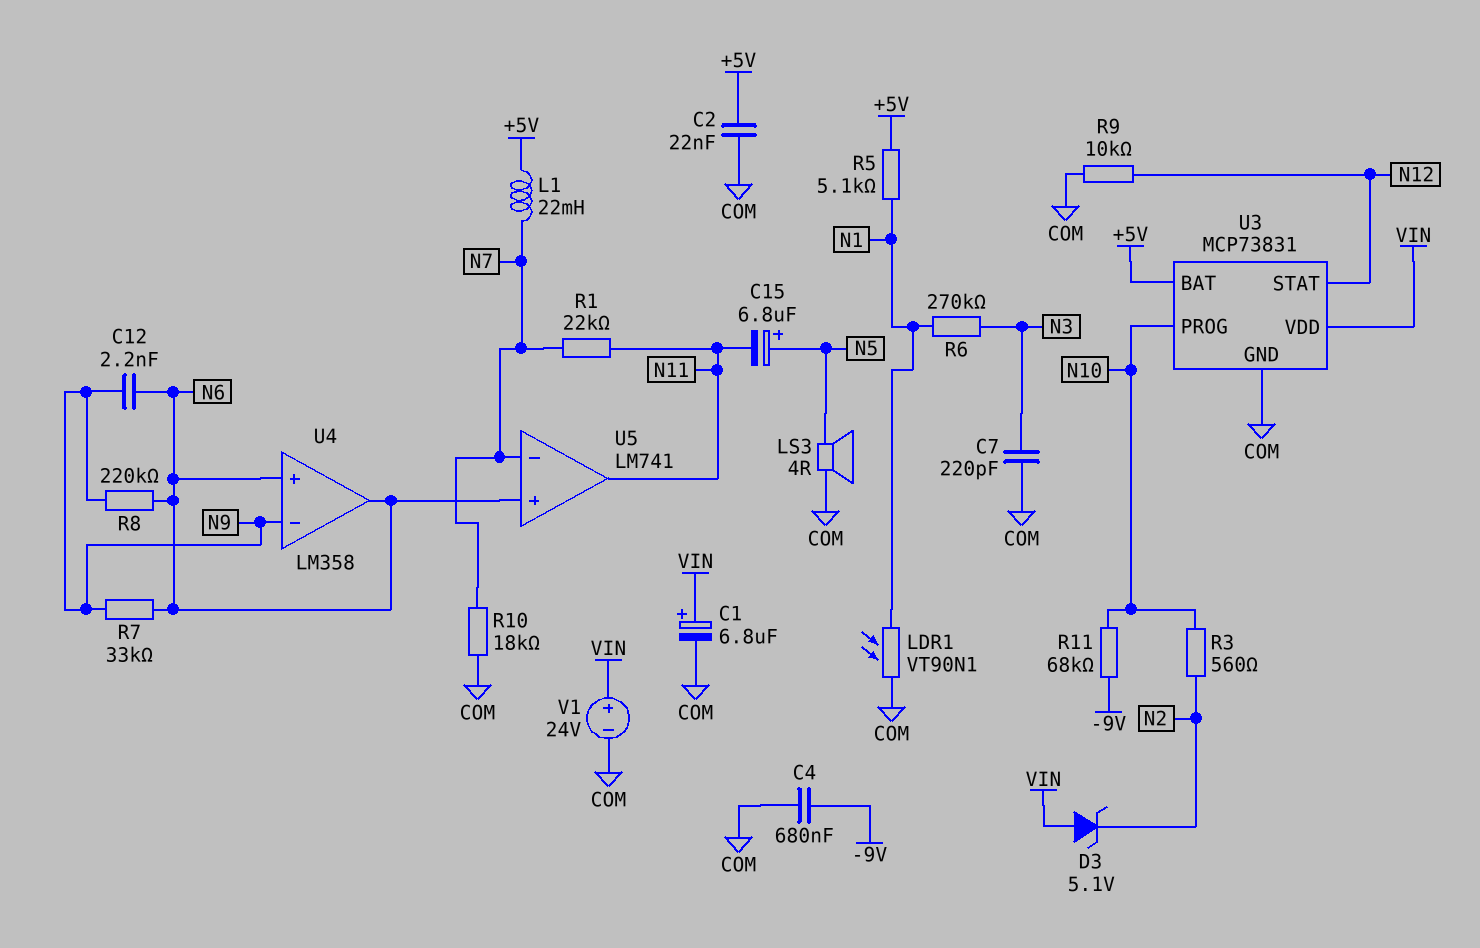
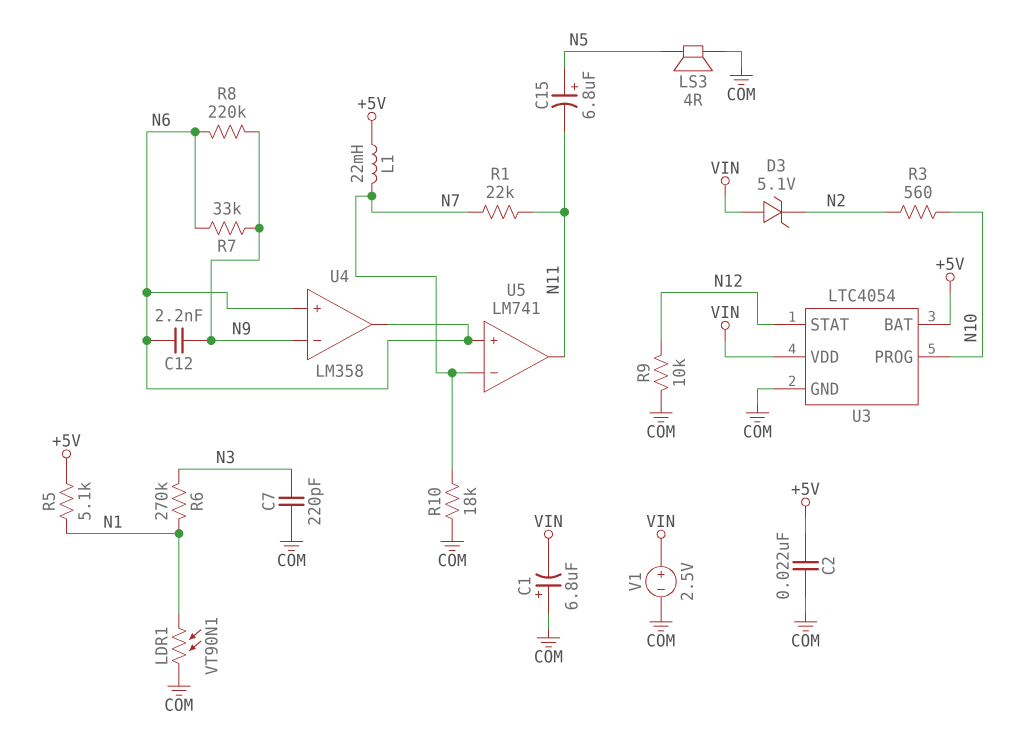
C1: 6.8uF (plus VIN, minus COM) -> 6.8uF (plus COM, minus VIN)
C4: 680nF (-9V, COM) -> none
R11: 68k (-9V, N10) -> none
U3: MCP73831 -> LTC4054
V1: 24V (plus VIN, minus COM) -> 2.5V (plus VIN, minus COM)

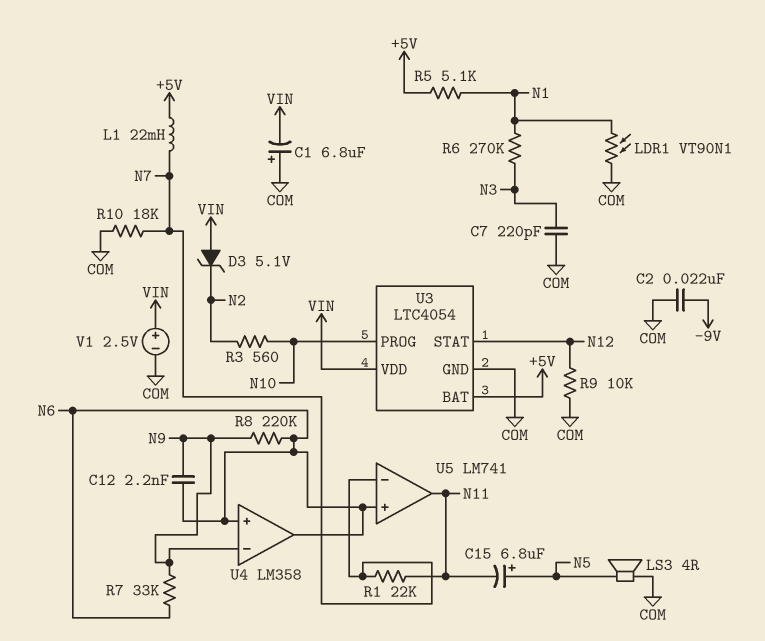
C2: 22nF (+5V, COM) -> 22nF (-9V, COM)

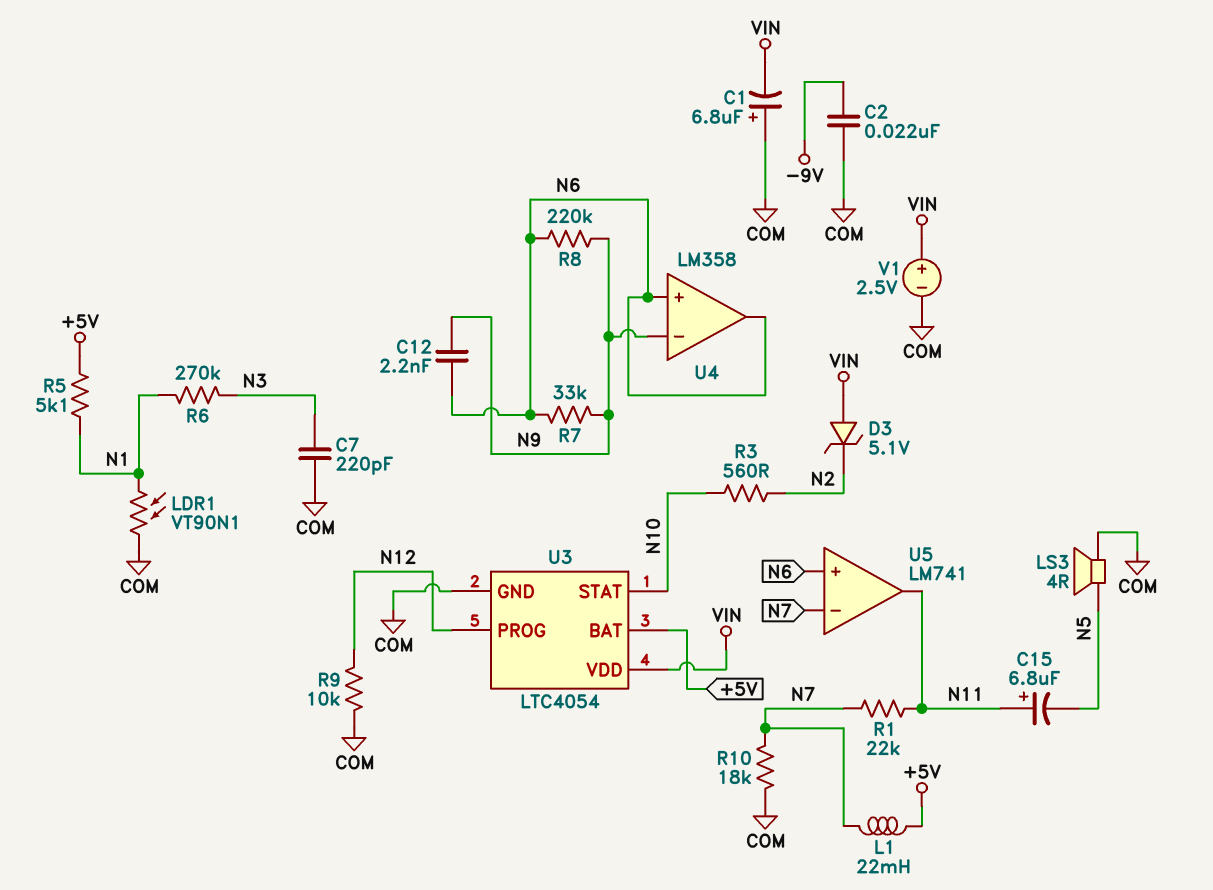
C15: 6.8uF (plus N5, minus N11) -> 6.8uF (plus N11, minus N5)
U3 pin PROG: N10 -> N12
U3 pin STAT: N12 -> N10

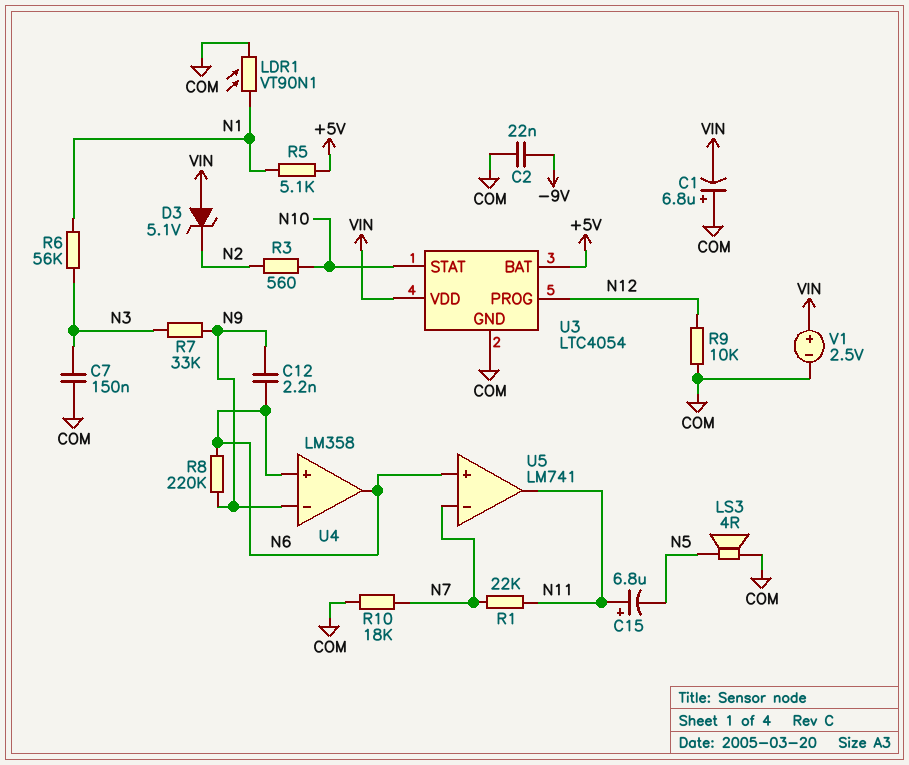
C7: 220pF (COM, N3) -> 150nF (COM, N3)
L1: 22mH (+5V, N7) -> none
R6: 270k (N1, N3) -> 56k (N1, N3)
R7: 33k (N6, N9) -> 33k (N3, N9)

